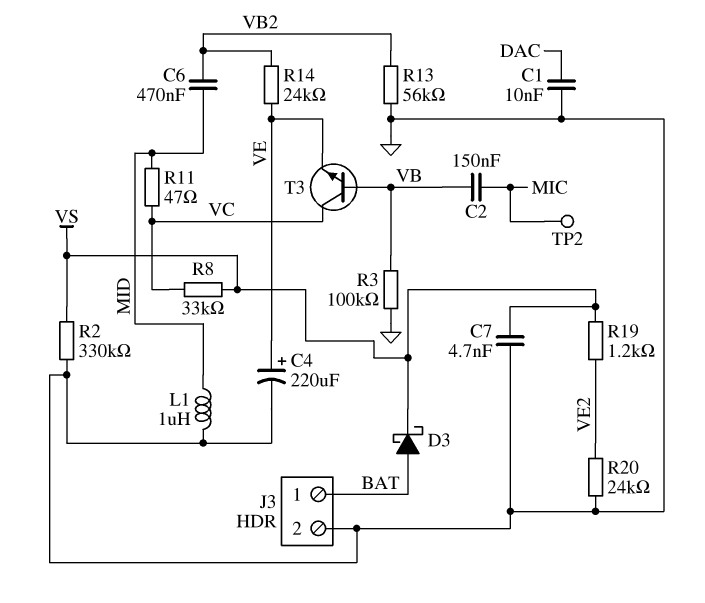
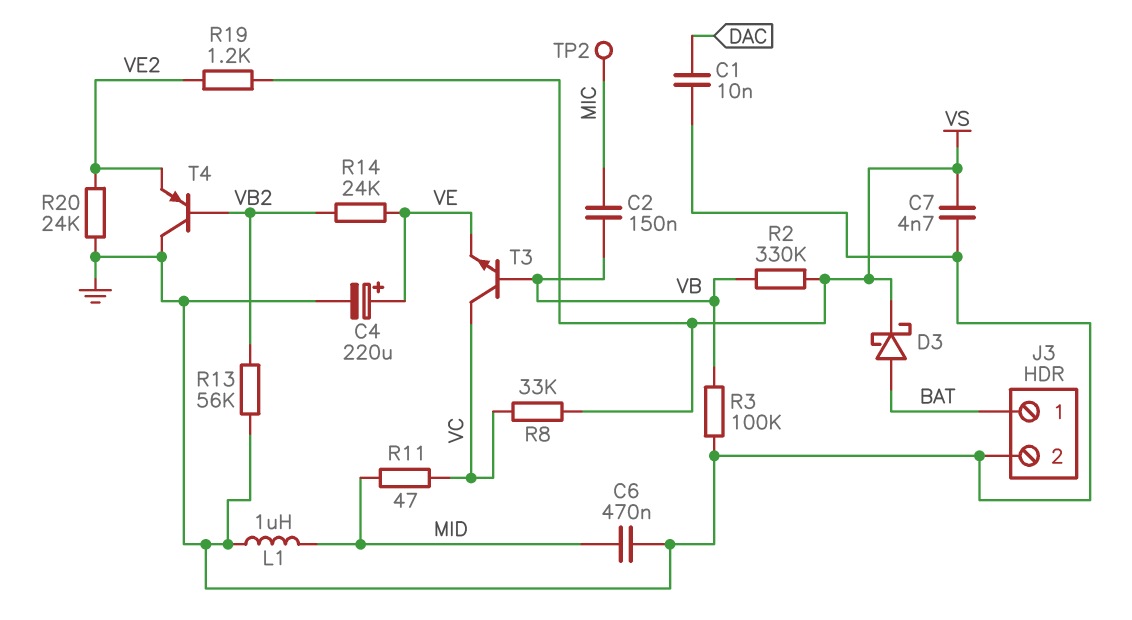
C6: 470nF (MID, VB2) -> 470nF (GND, MID)
R2: 330k (GND, VS) -> 330k (VB, VS)
T4: none -> PNP (B VB2, C GND, E VE2)

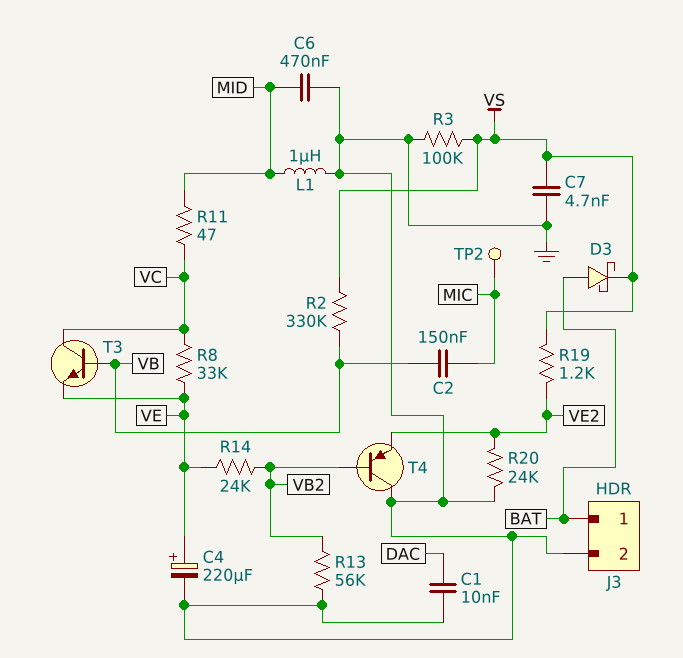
R3: 100k (GND, VB) -> 100k (GND, VS)
R8: 33k (VC, VS) -> 33k (VC, VE)

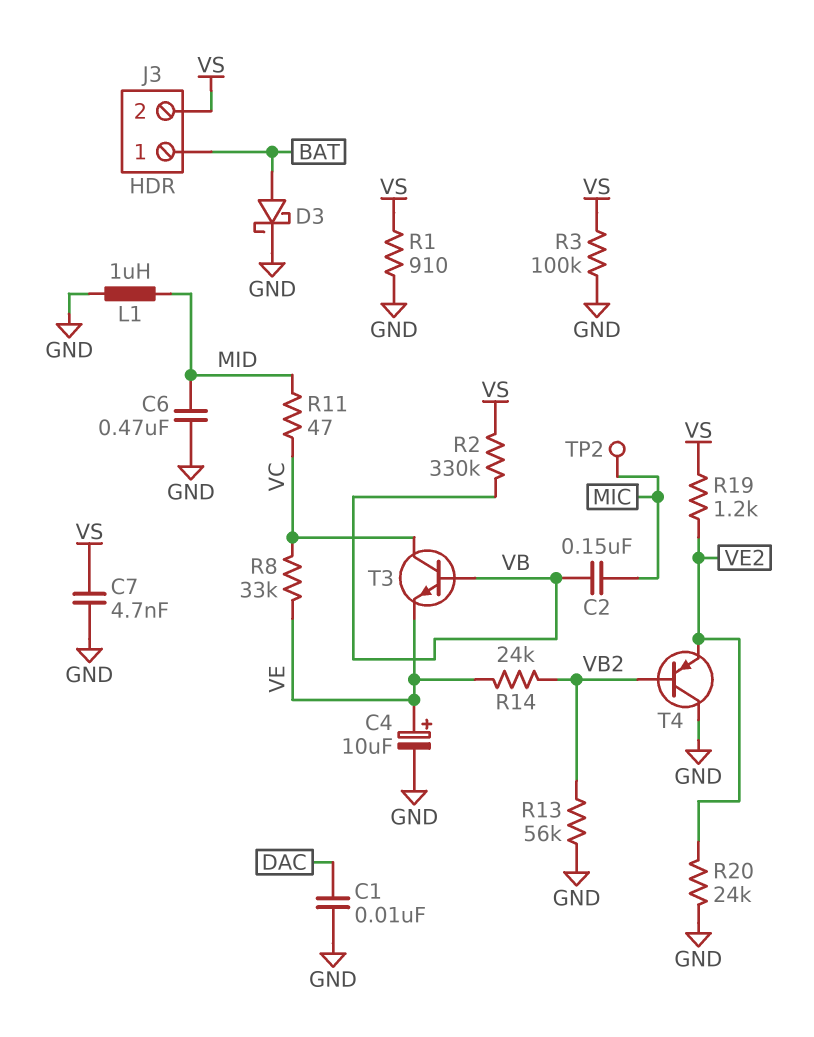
C4: 220uF (plus VE, minus GND) -> 10uF (plus VE, minus GND)
D3: schottky (A BAT, K VS) -> schottky (A BAT, K GND)
J3 pin 2: GND -> VS
R1: none -> 910 (GND, VS)

